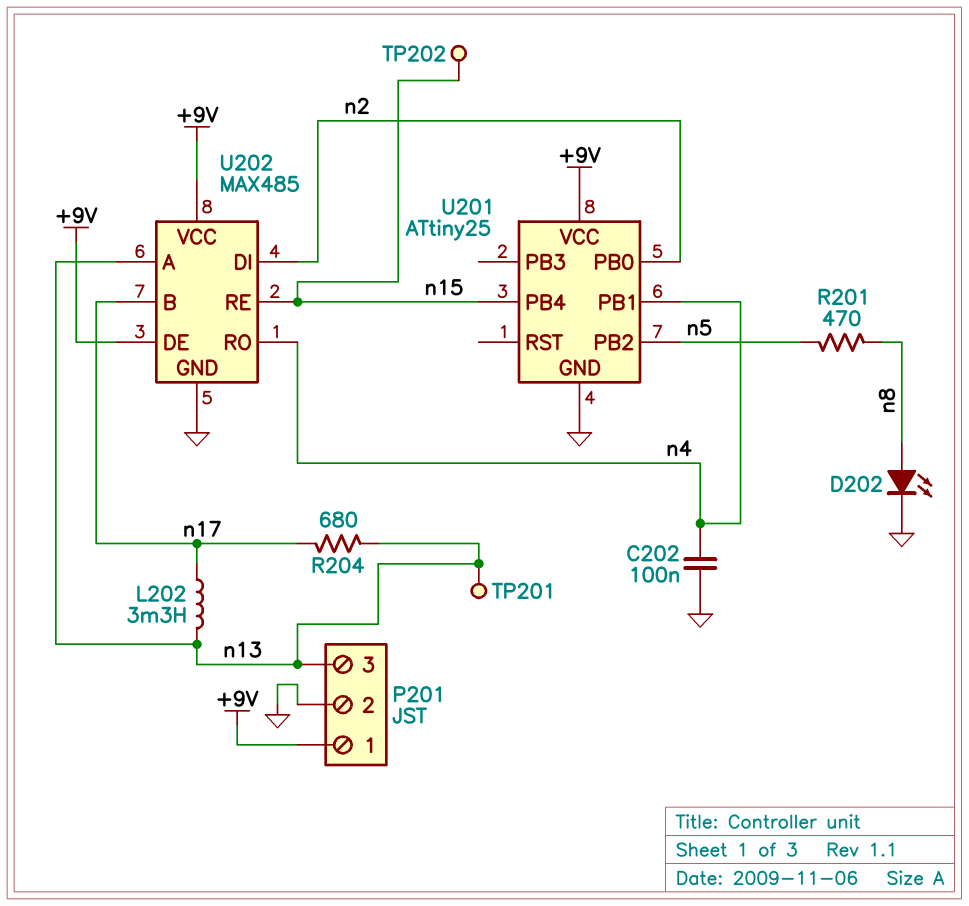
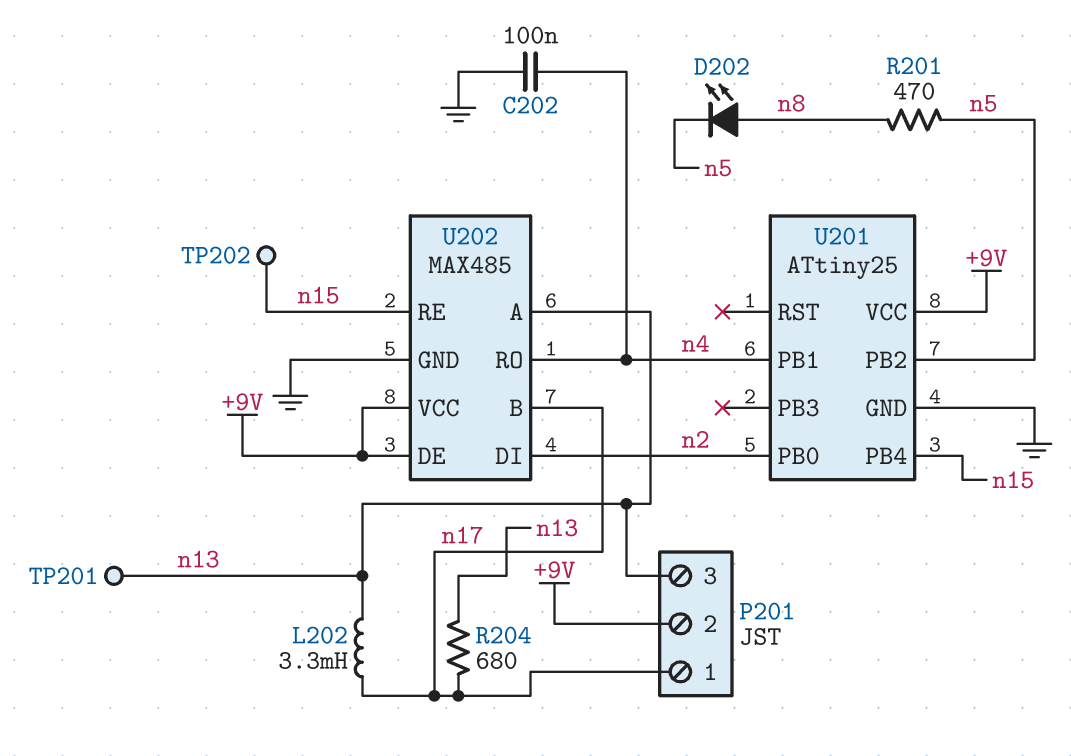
D202: LED (A n8, K GND) -> LED (A n8, K n5)
P201 pin 1: +9V -> n17
P201 pin 2: GND -> +9V

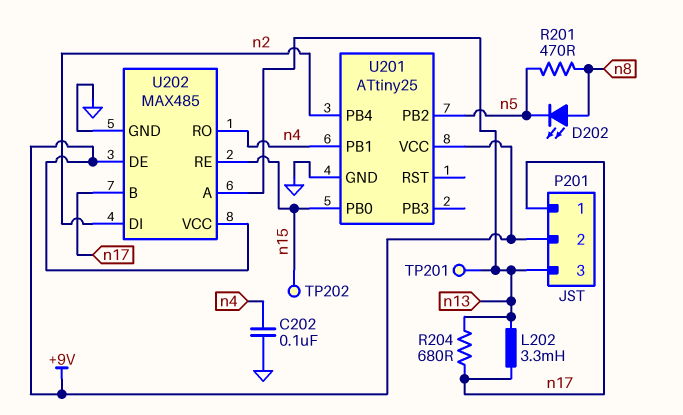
U201 pin PB0: n2 -> n15
U201 pin PB4: n15 -> n2

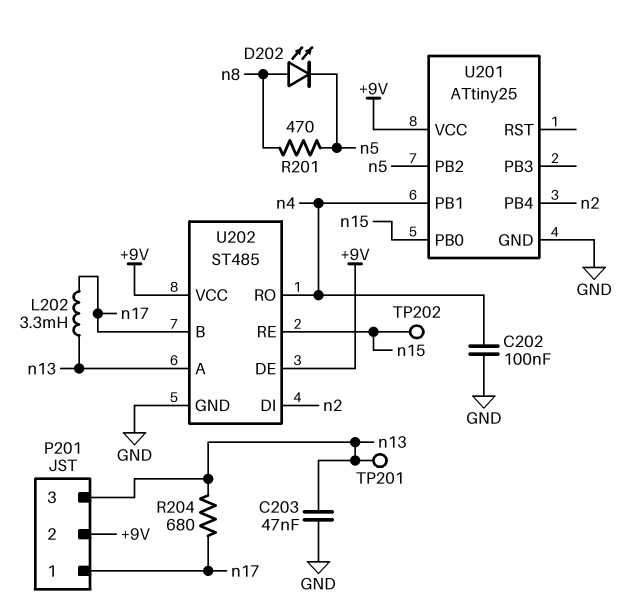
C203: none -> 47nF (GND, n13)
U202: MAX485 -> ST485

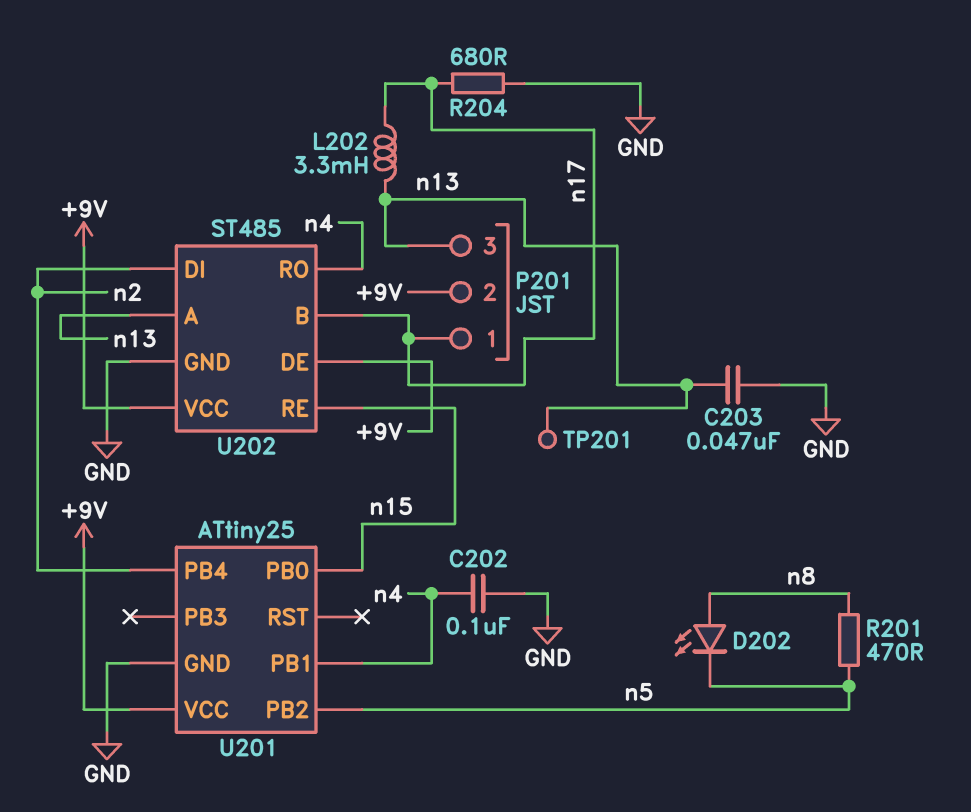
R204: 680 (n13, n17) -> 680 (GND, n17)
TP202: test point (n15) -> none

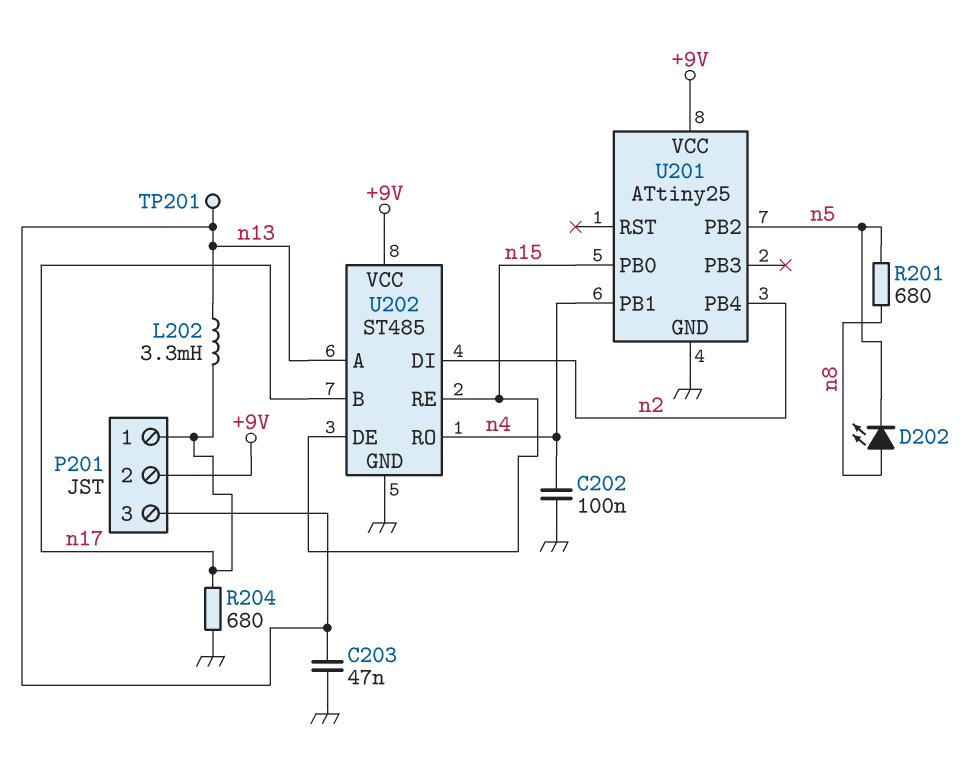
R201: 470 (n5, n8) -> 680 (n5, n8)
U202 pin DE: +9V -> n15

